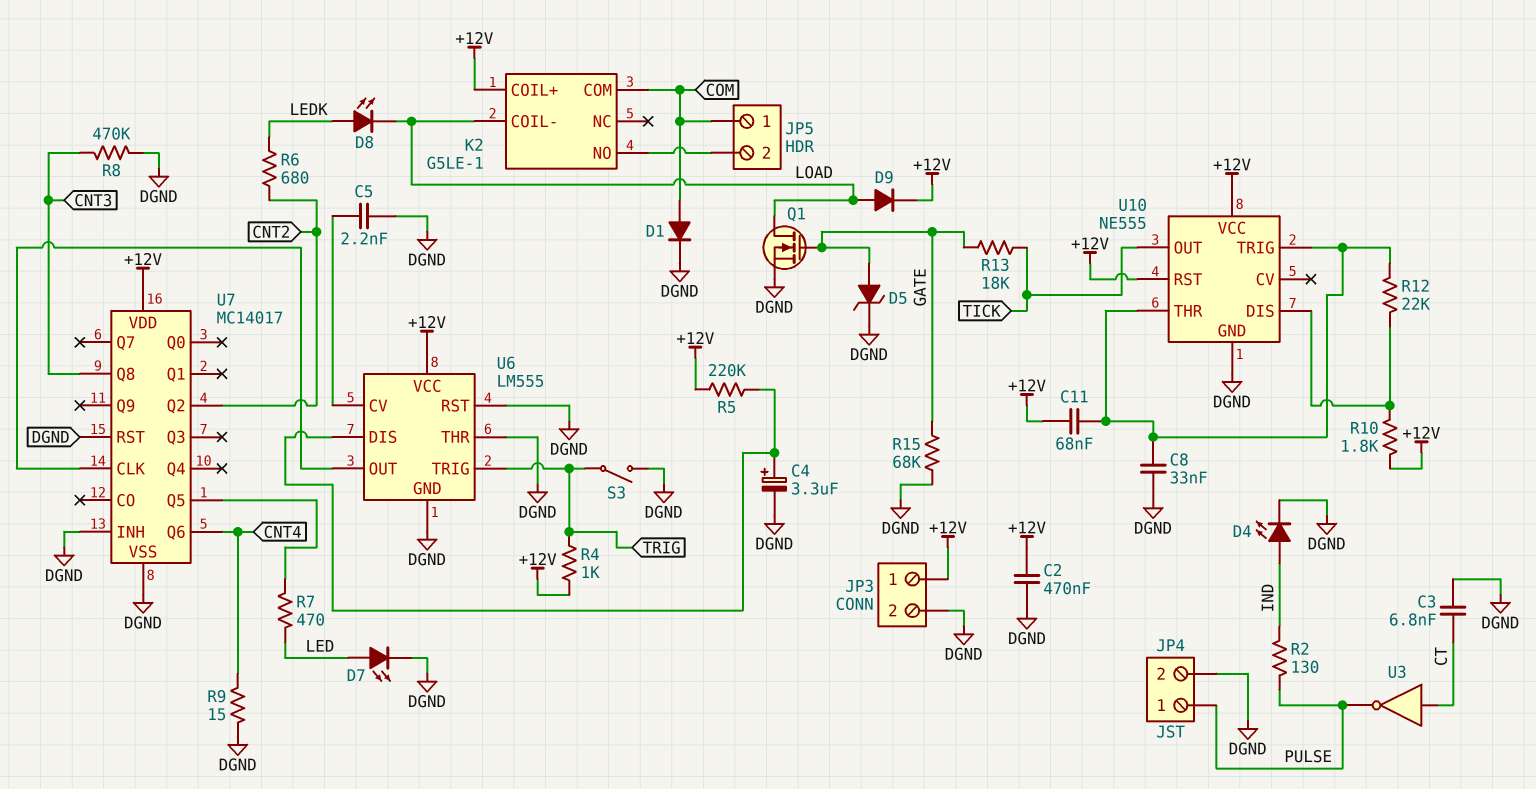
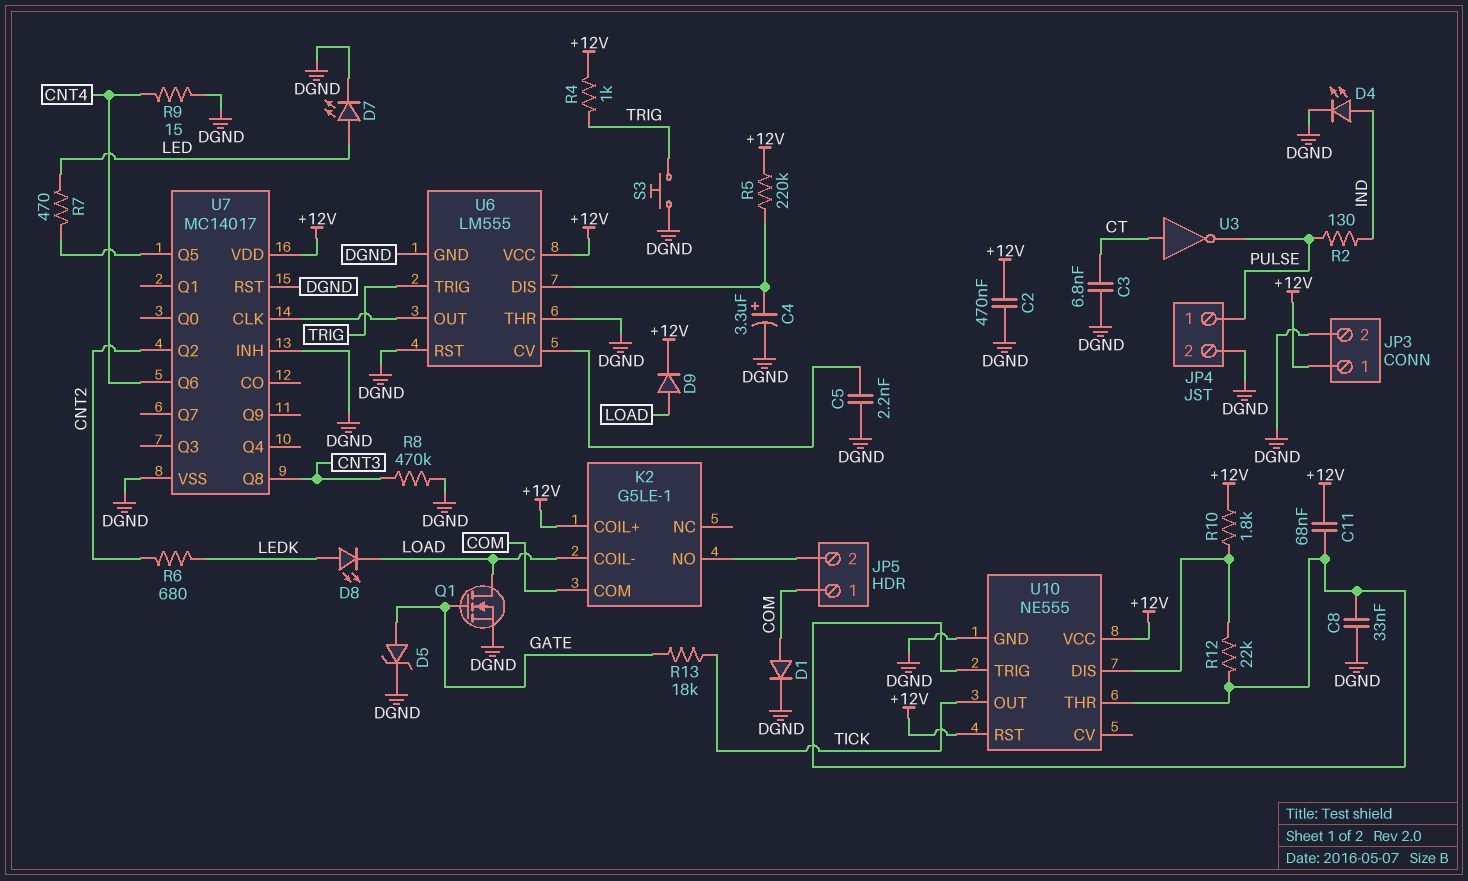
R15: 68k (DGND, GATE) -> none
S3: switch (DGND, TRIG) -> button (DGND, TRIG)

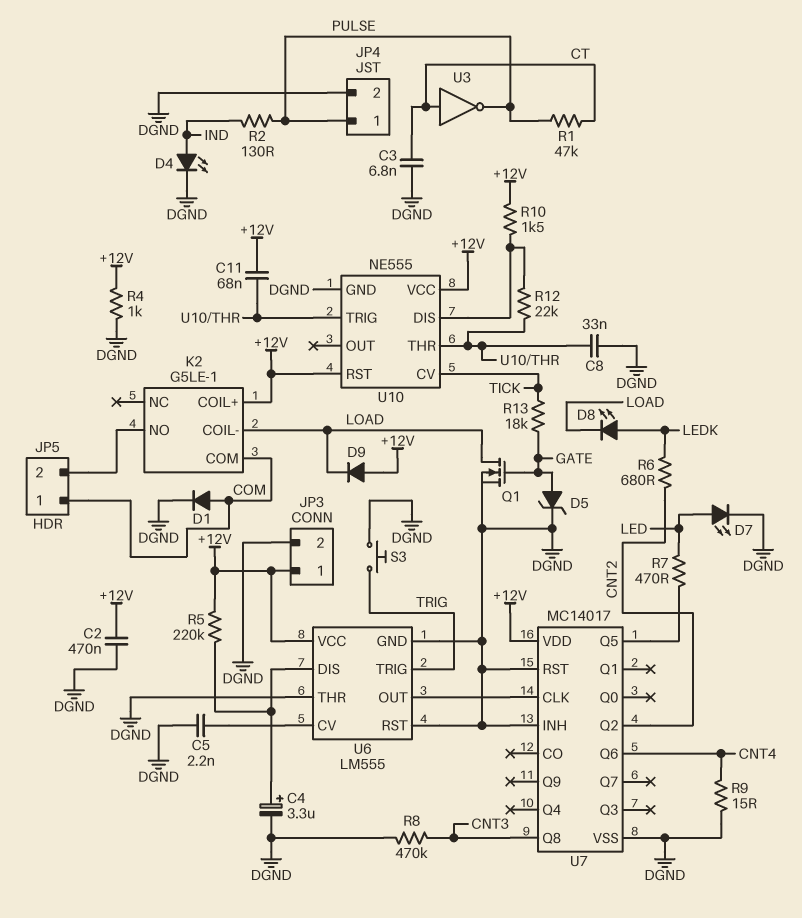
D9: diode (A LOAD, K +12V) -> diode (A +12V, K LOAD)
R1: none -> 47k (CT, PULSE)
R4: 1k (+12V, TRIG) -> 1k (+12V, DGND)
R10: 1.8k (+12V, U10/DIS) -> 1.5k (+12V, U10/DIS)
U10 pin CV: none -> TICK
U10 pin OUT: TICK -> none

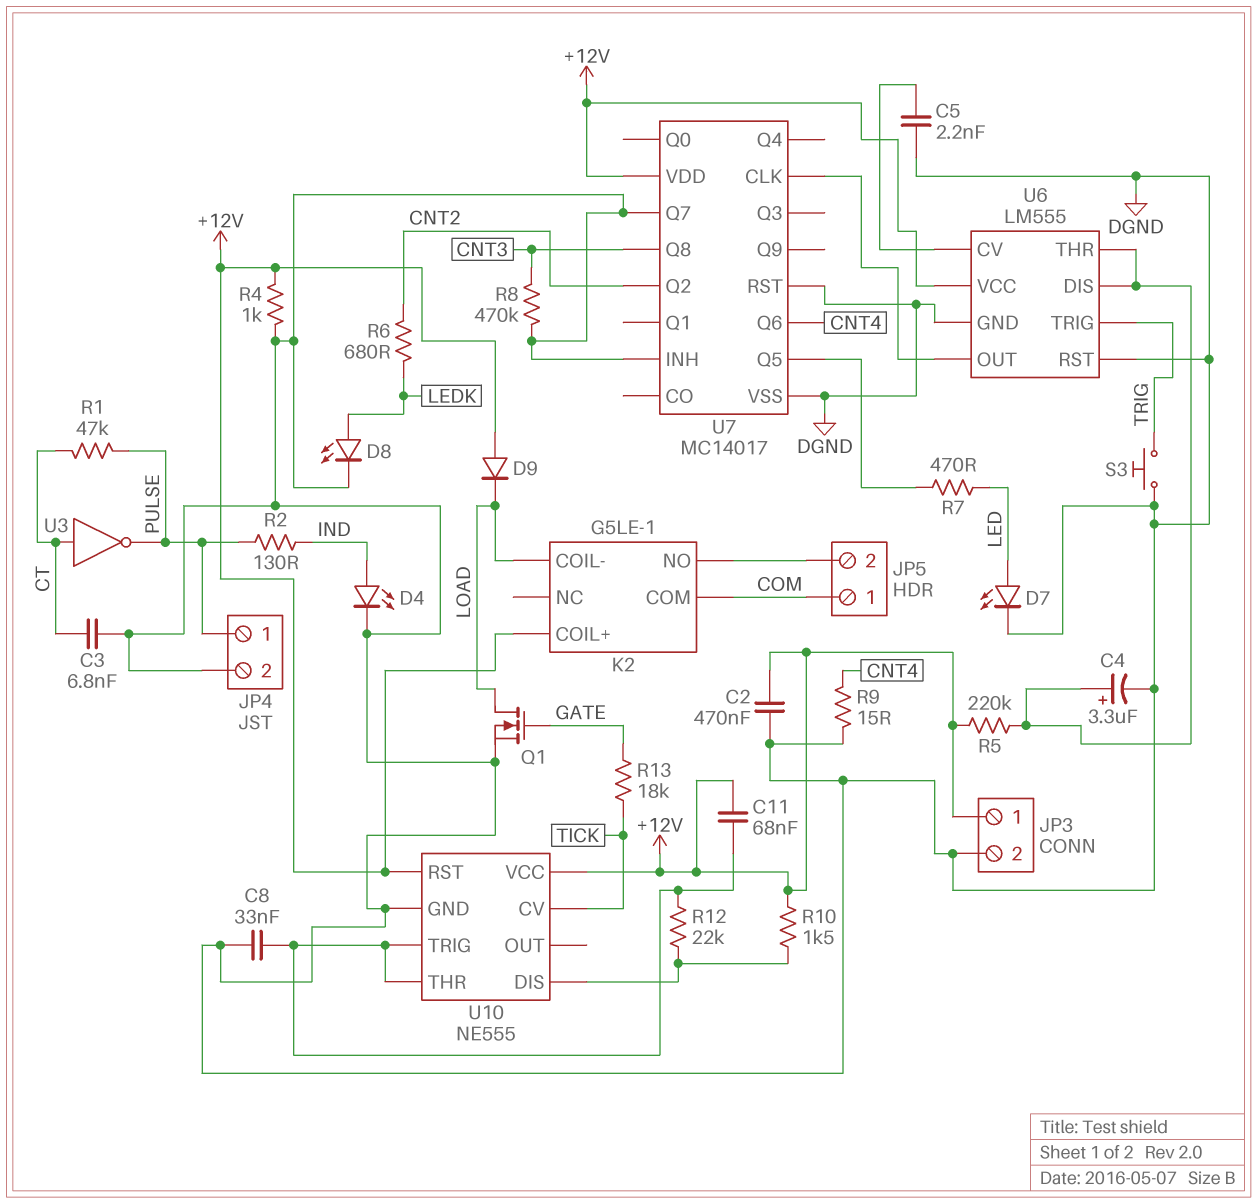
D1: diode (A COM, K DGND) -> none
D5: zener (A GATE, K DGND) -> none
D8: LED (A LEDK, K LOAD) -> LED (A LEDK, K DGND)
U6 pin THR: DGND -> U6/DIS
U7 pin Q7: none -> DGND

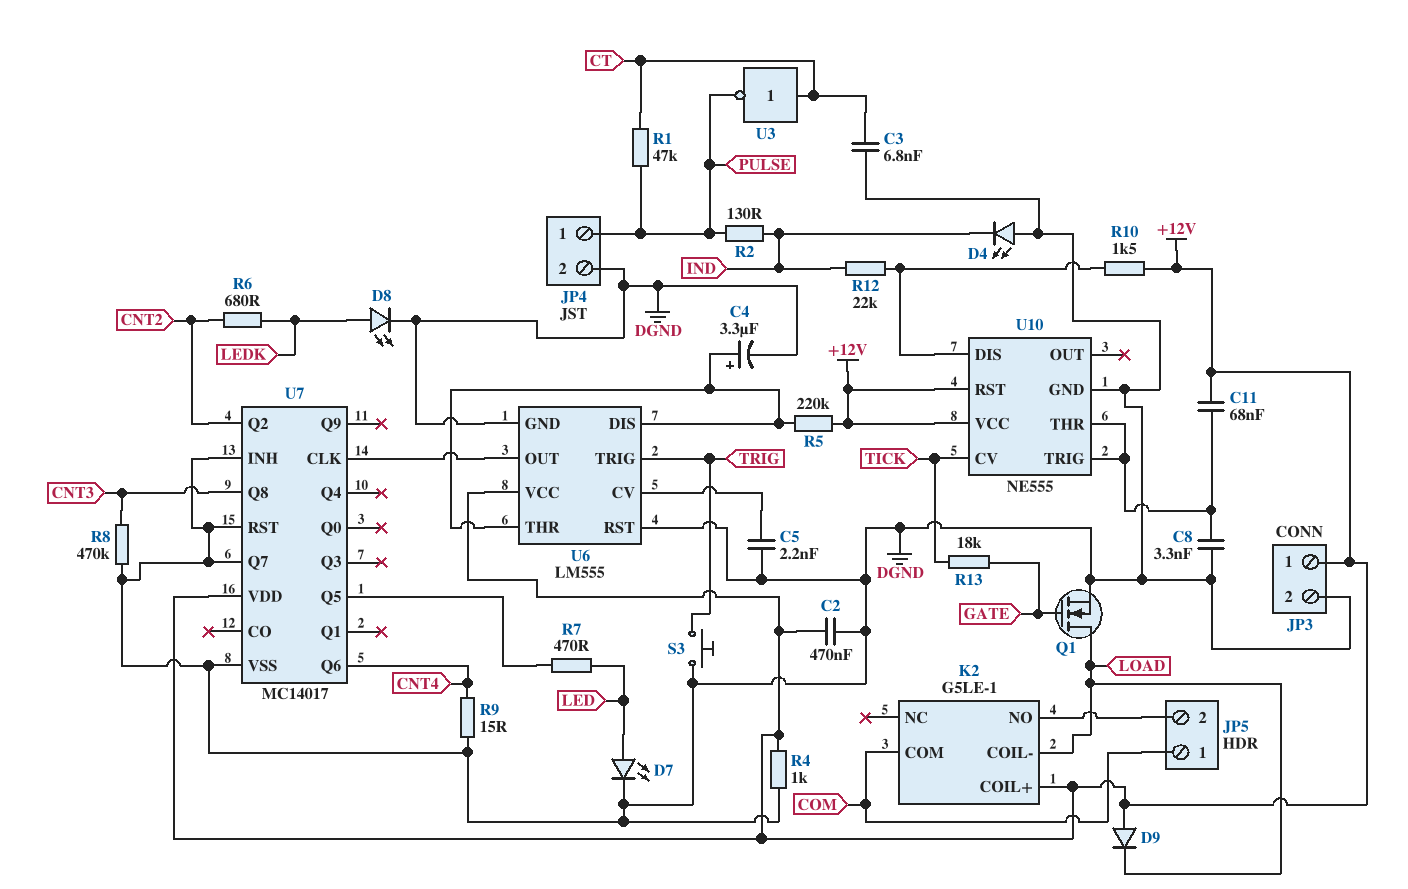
C8: 33nF (DGND, U10/THR) -> 3.3nF (DGND, U10/THR)
D4: LED (A IND, K DGND) -> LED (A DGND, K IND)
R12: 22k (U10/DIS, U10/THR) -> 22k (IND, U10/DIS)

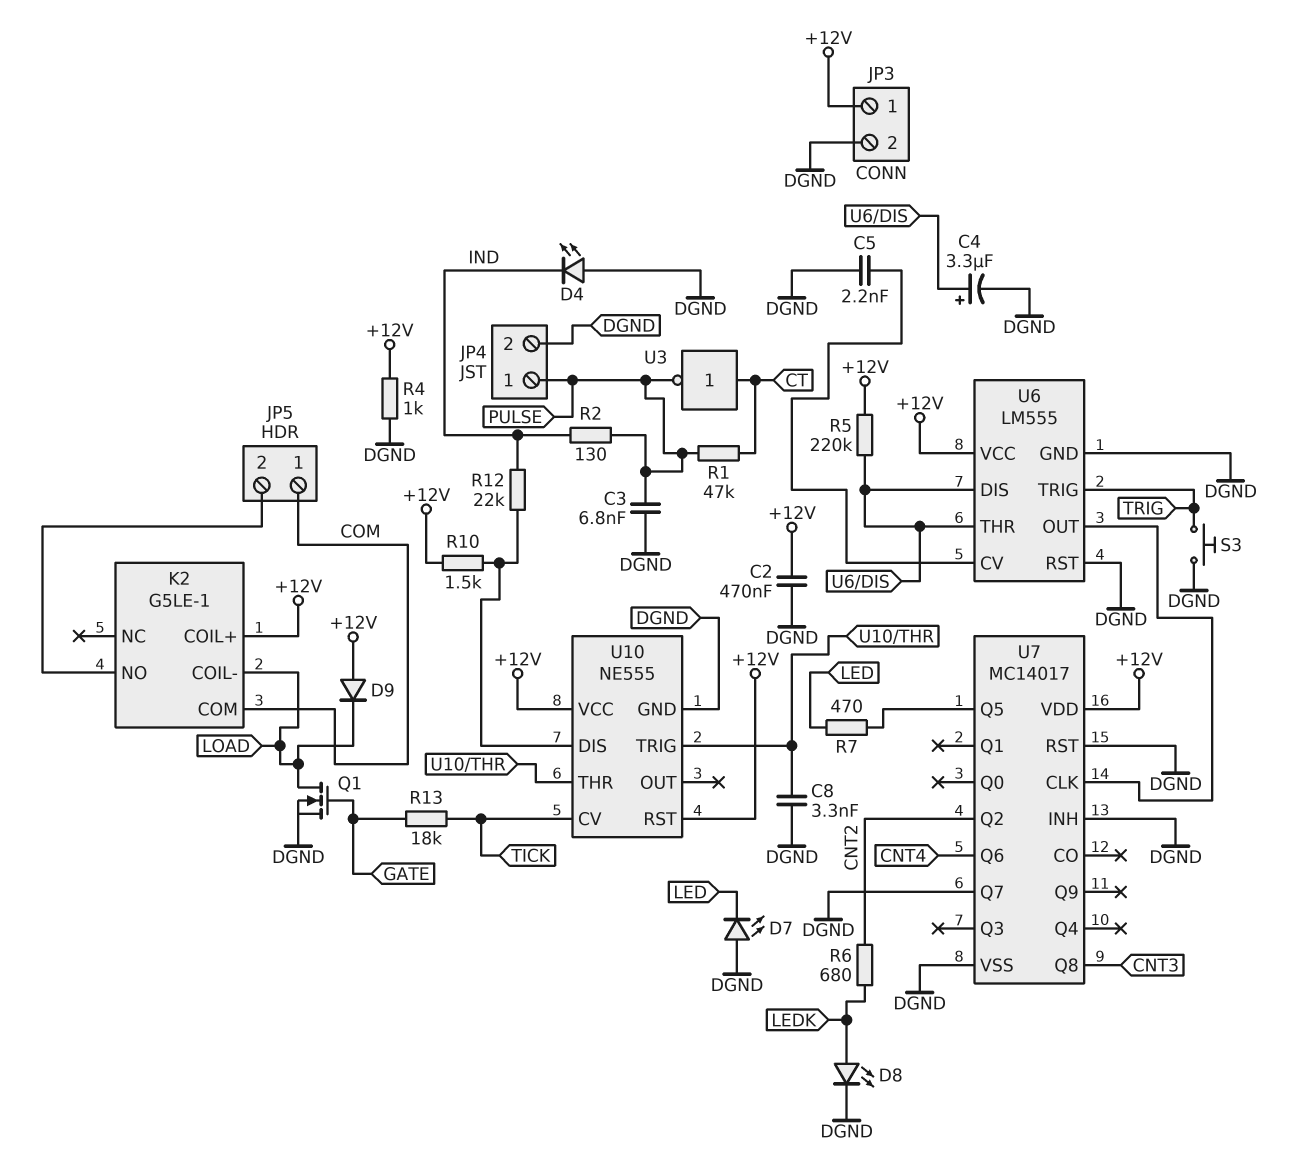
C3: 6.8nF (CT, DGND) -> 6.8nF (DGND, PULSE)
C11: 68nF (+12V, U10/THR) -> none
D7: LED (A LED, K DGND) -> LED (A DGND, K LED)
R8: 470k (CNT3, DGND) -> none
R9: 15 (CNT4, DGND) -> none

